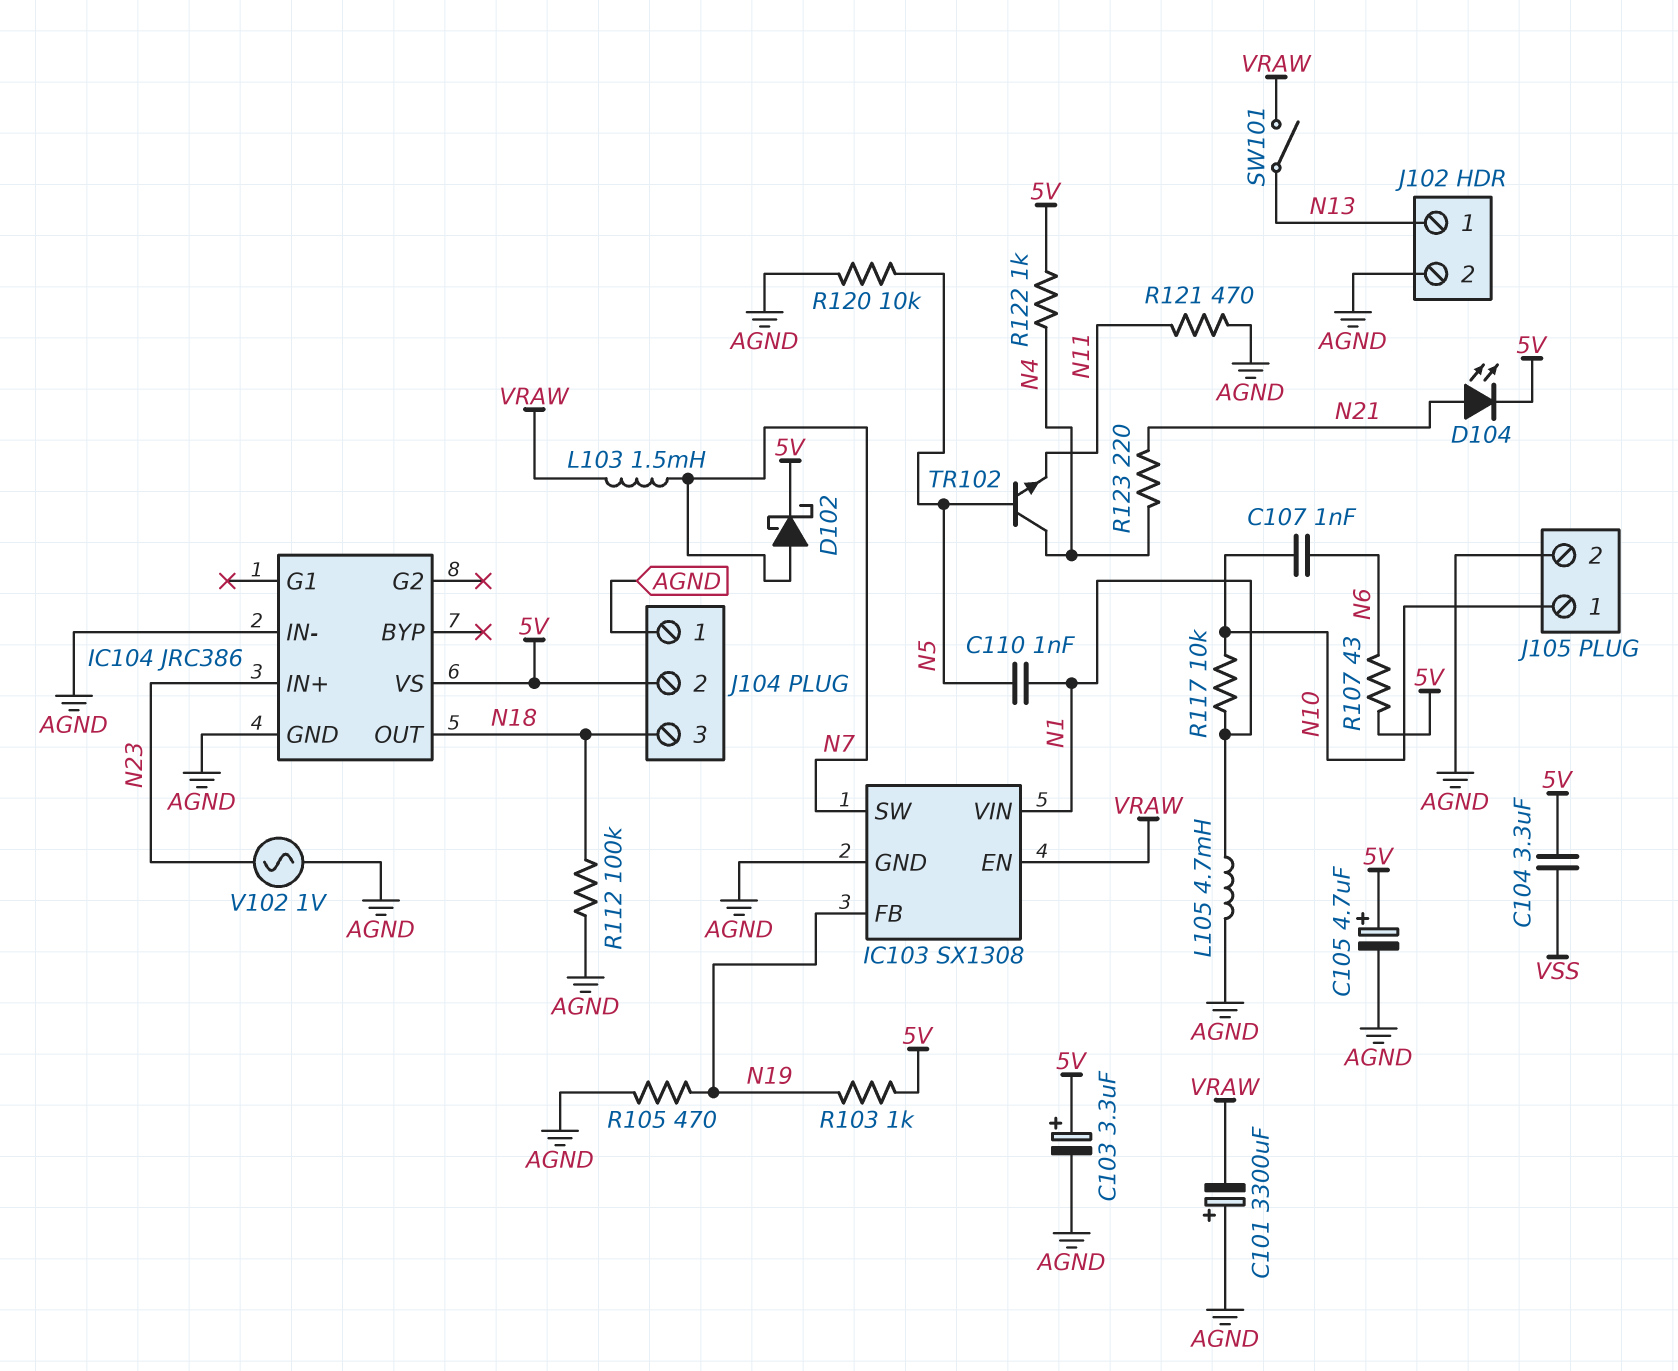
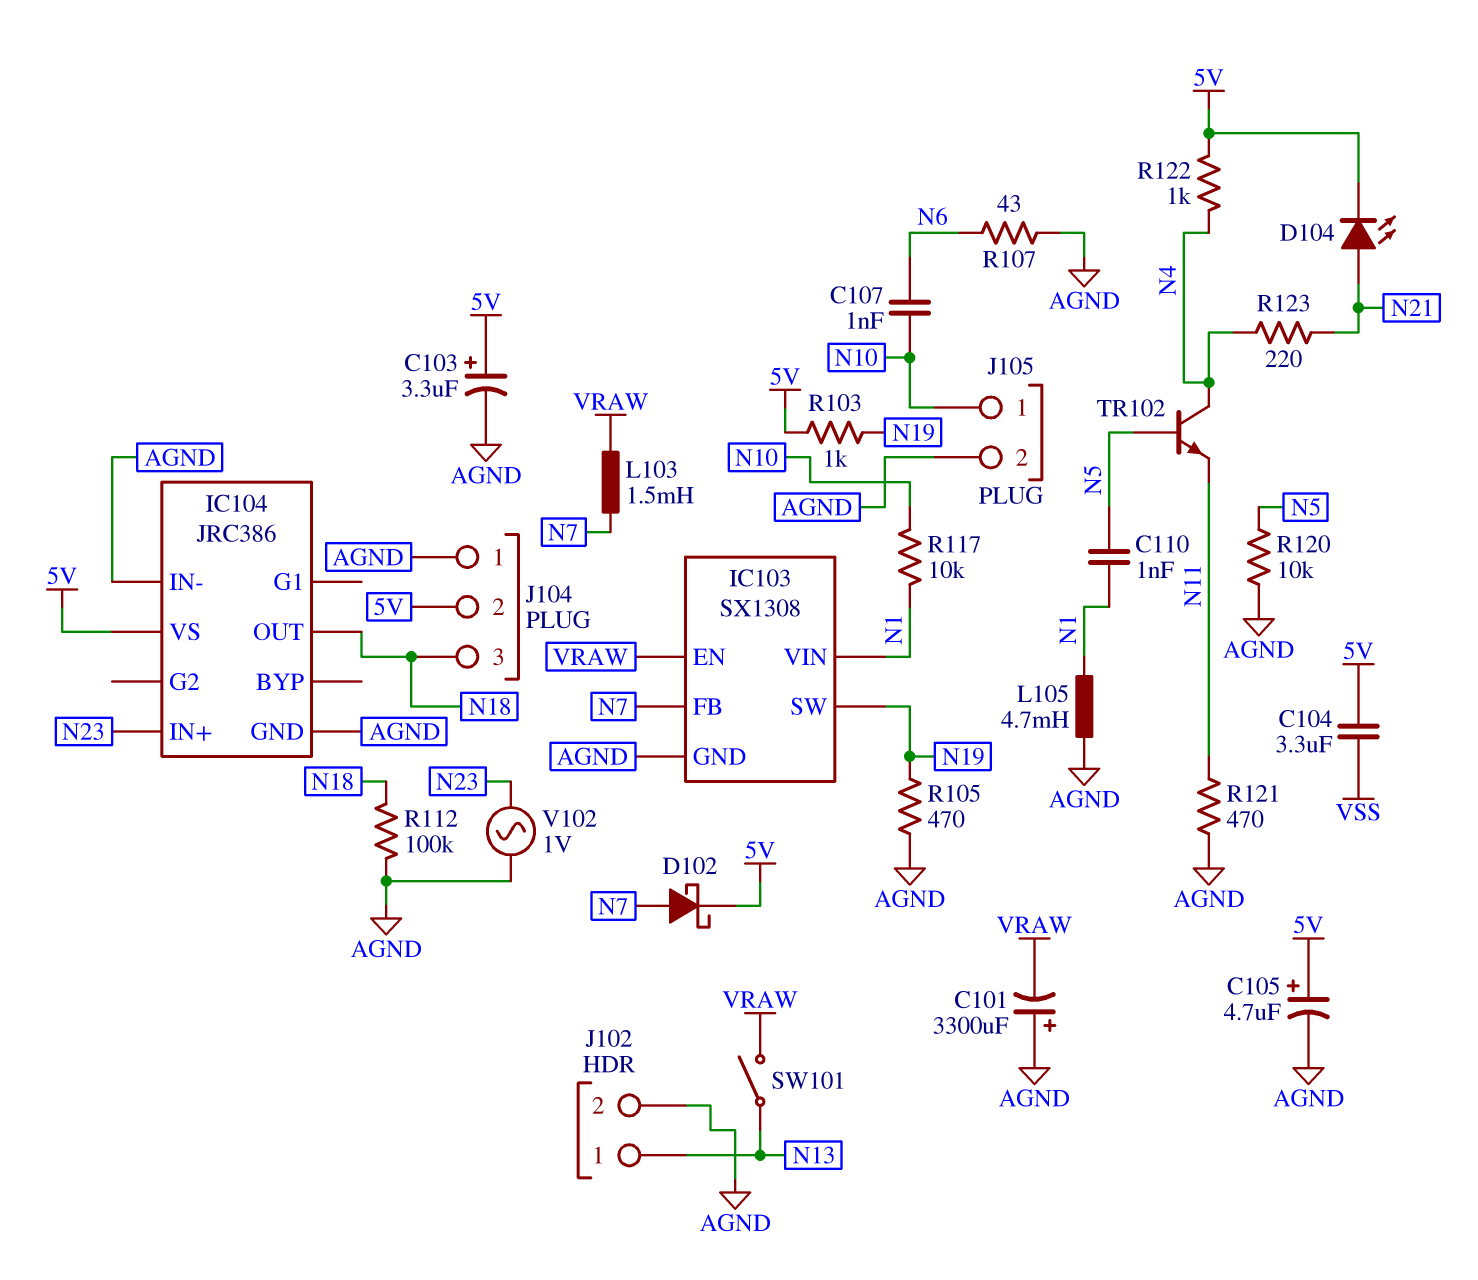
IC103 pin FB: N19 -> N7
IC103 pin SW: N7 -> N19
R107: 43 (5V, N6) -> 43 (AGND, N6)

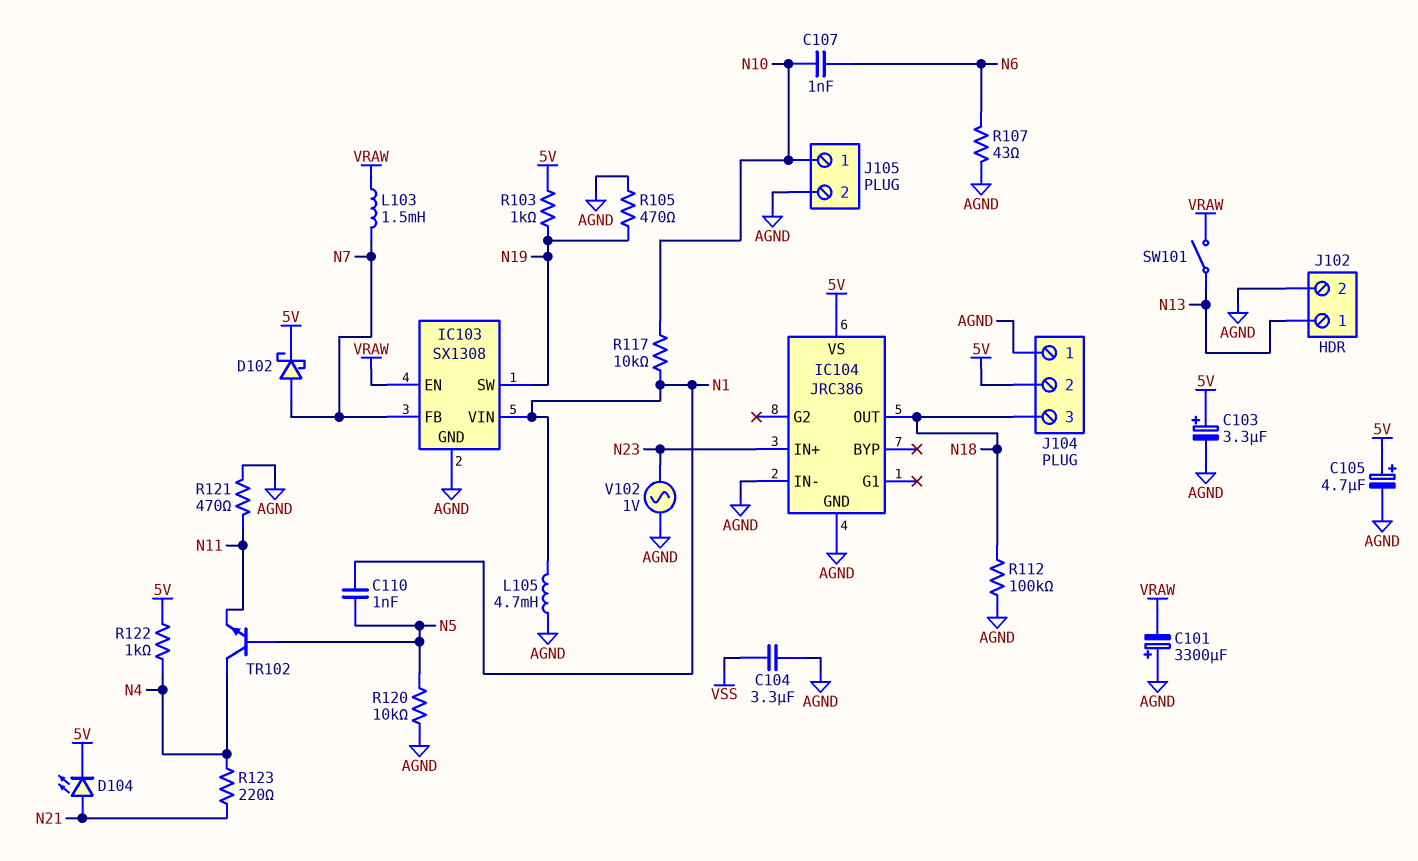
C104: 3.3uF (5V, VSS) -> 3.3uF (AGND, VSS)

